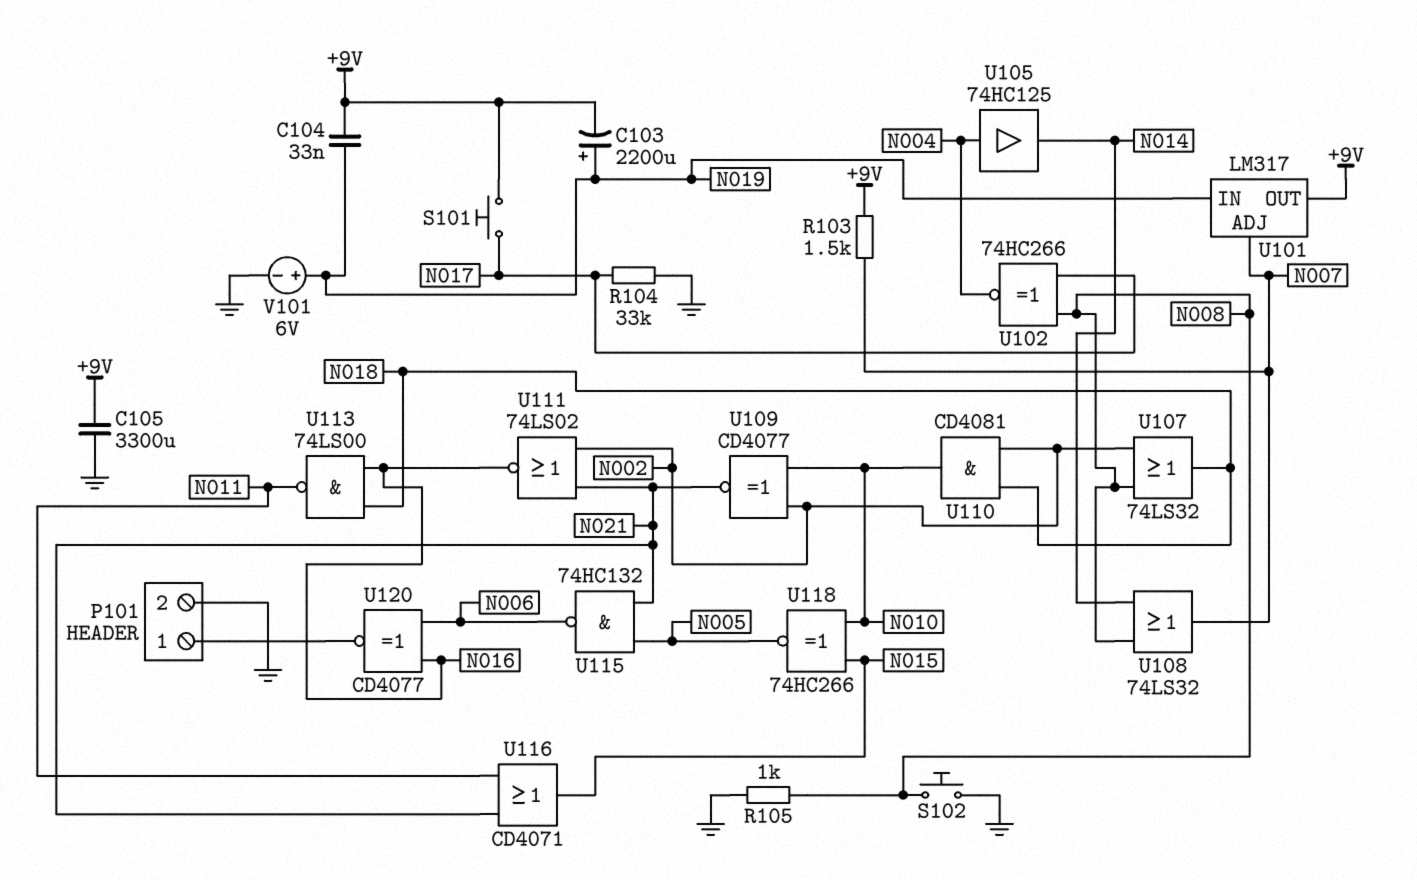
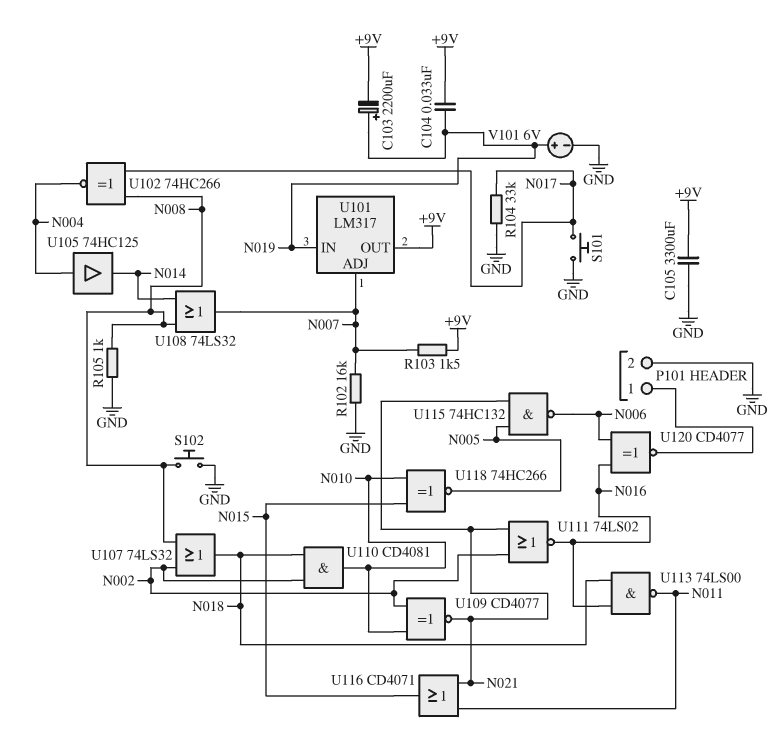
R102: none -> 16k (GND, N007)
S101: button (+9V, N017) -> button (GND, N017)

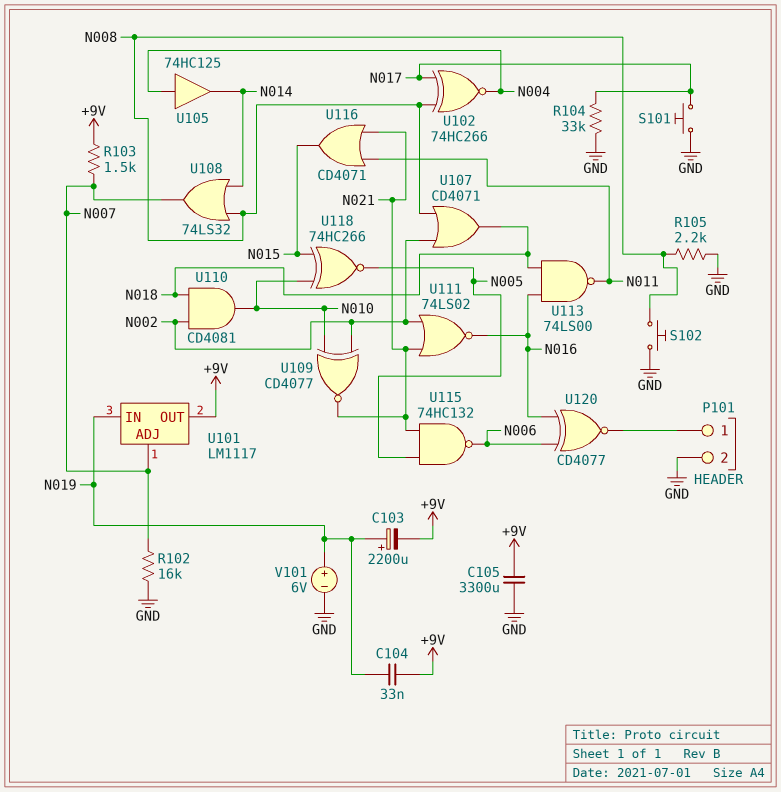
R105: 1k (GND, N008) -> 2.2k (GND, N008)
U101: LM317 -> LM1117
U107: OR 74LS32 (in N002, in N008, out N018) -> OR CD4071 (in N002, in N008, out N018)

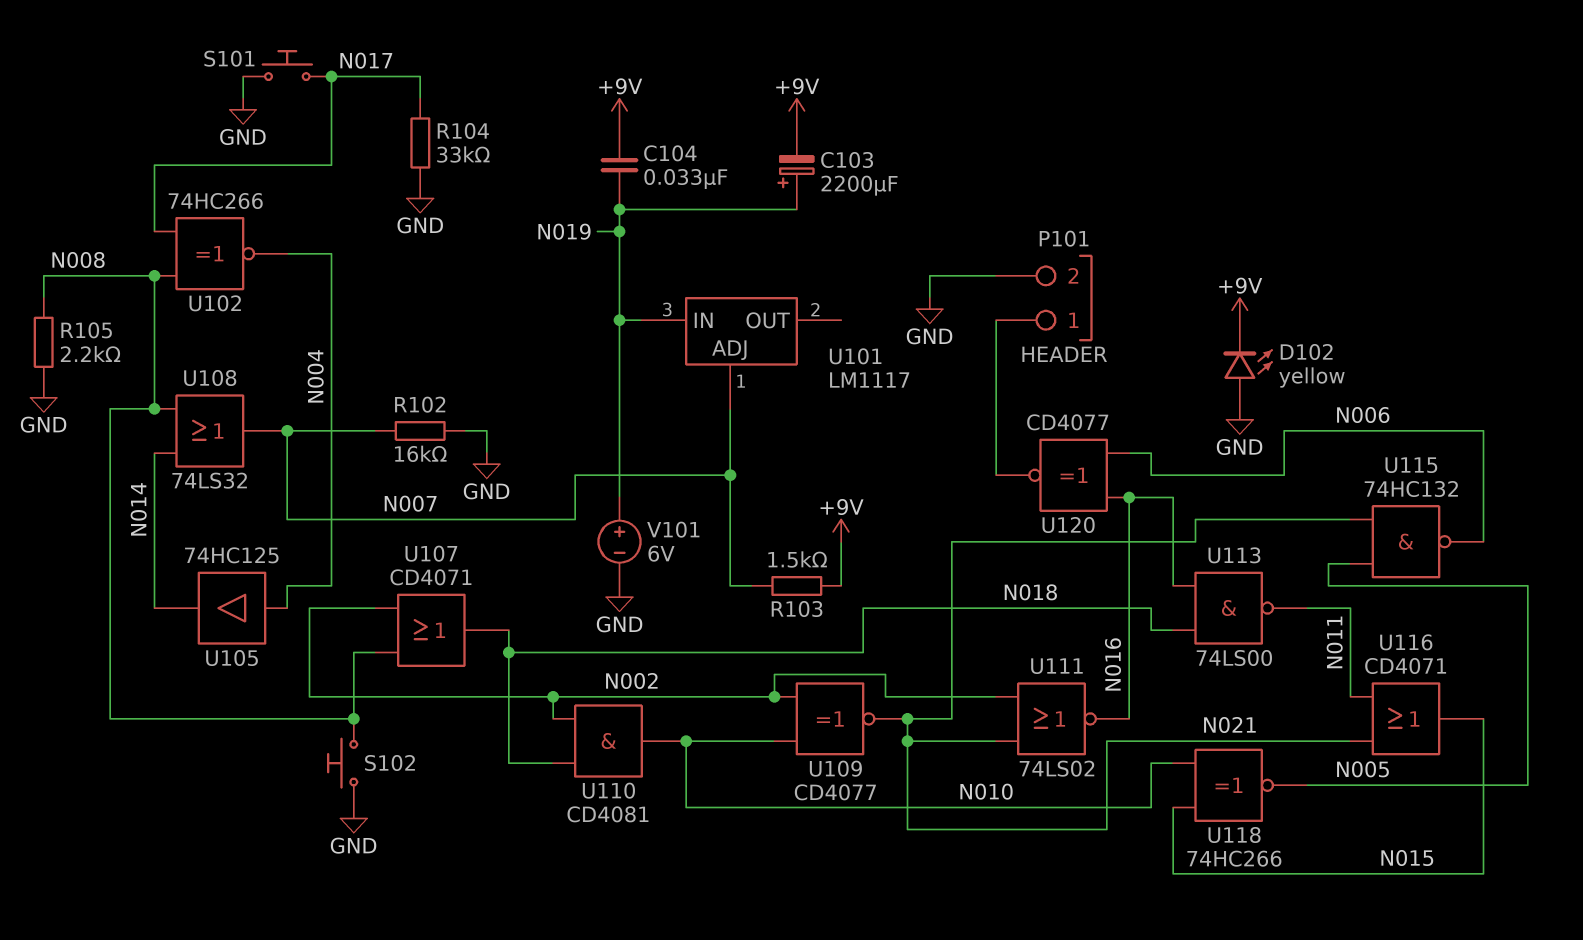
C105: 3300uF (+9V, GND) -> none
D102: none -> LED yellow (A GND, K +9V)
U101 pin OUT: +9V -> none

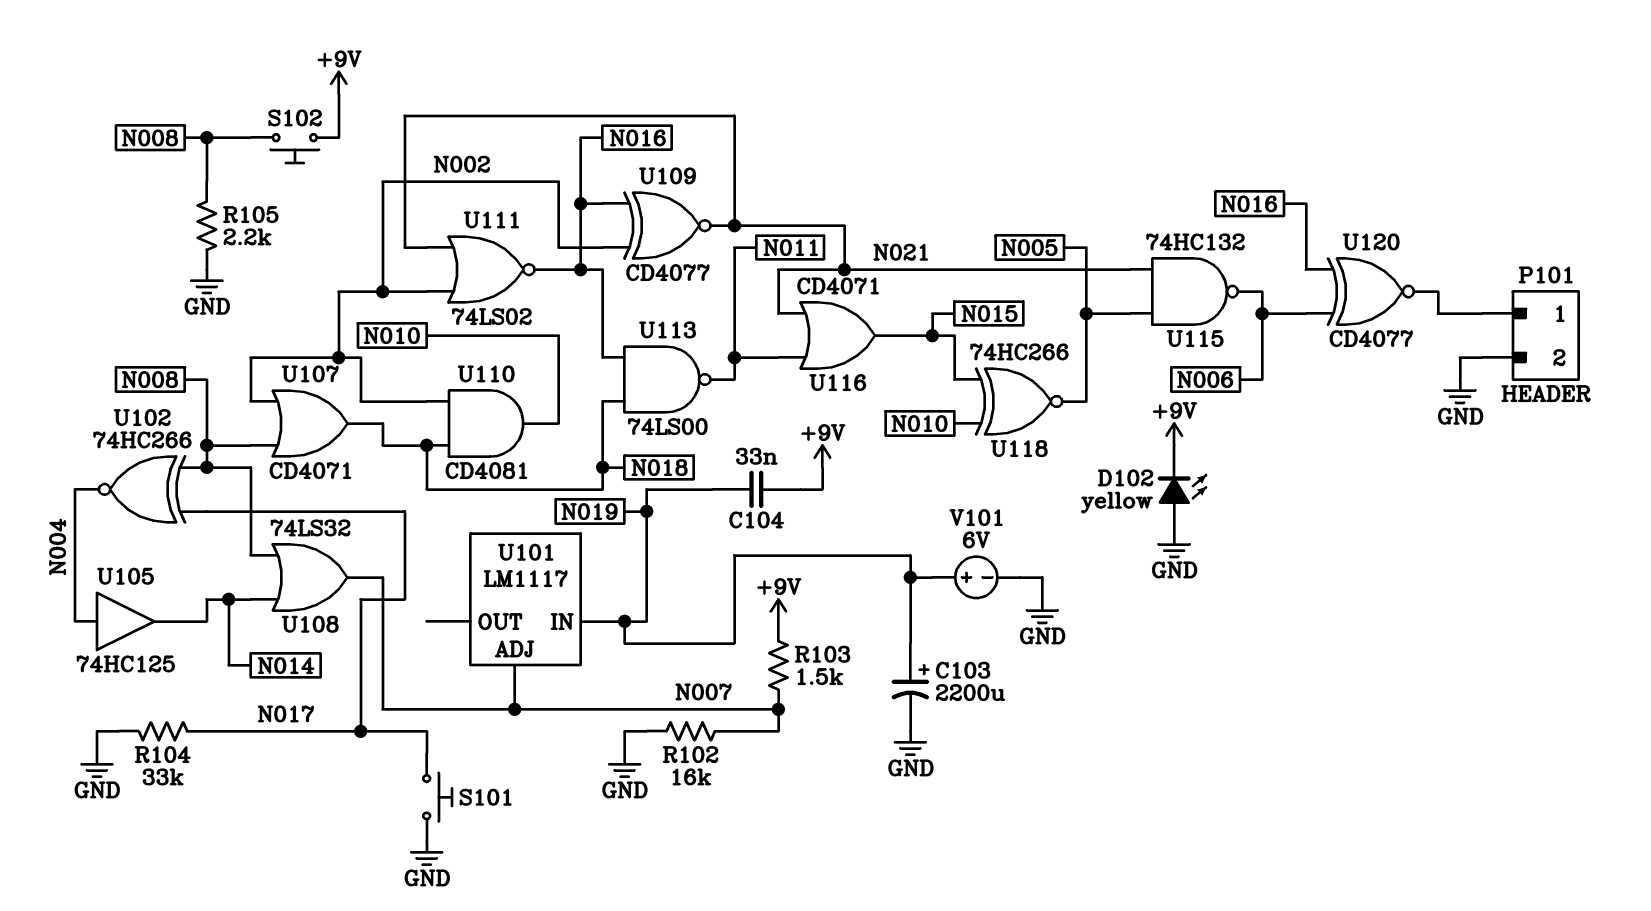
C103: 2200uF (plus N019, minus +9V) -> 2200uF (plus N019, minus GND)
S102: button (GND, N008) -> button (+9V, N008)
U109: XNOR CD4077 (in N002, in N010, out N021) -> XNOR CD4077 (in N002, in N016, out N021)

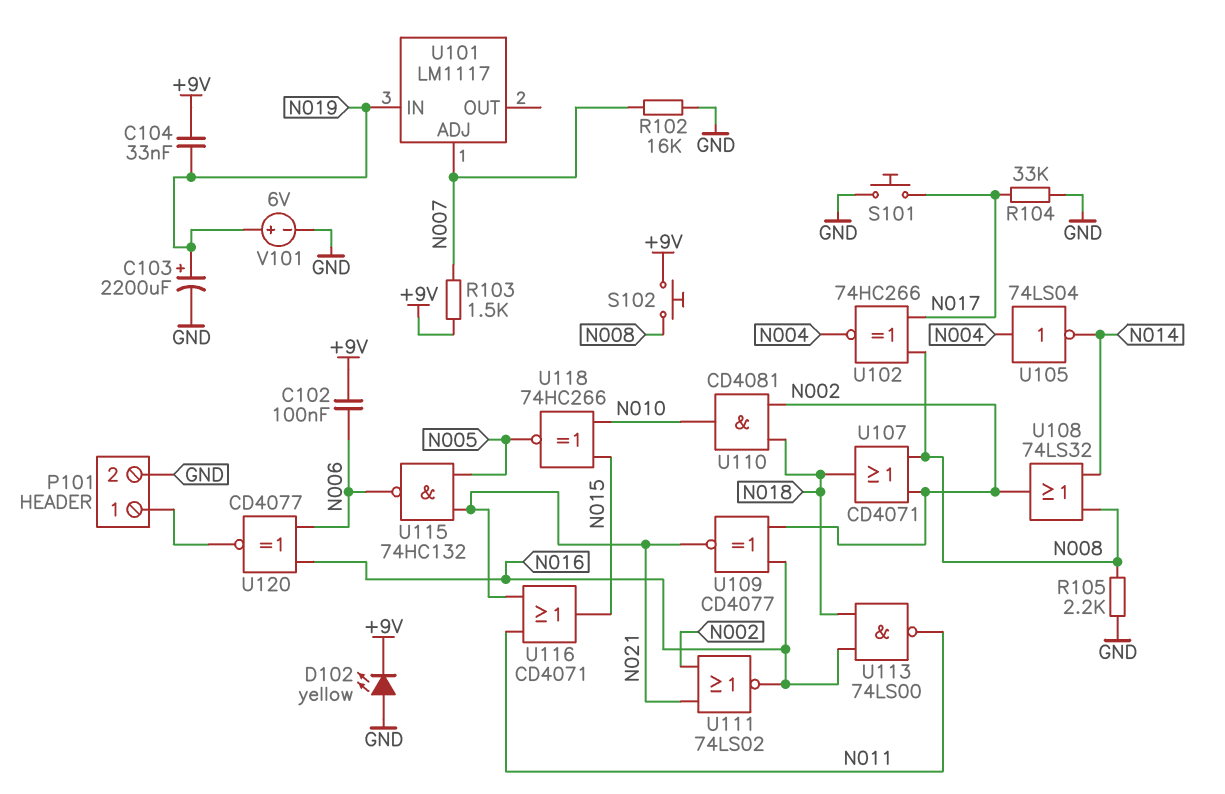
C102: none -> 100nF (+9V, N006)
U105: buffer 74HC125 (in N004, out N014) -> NOT 74LS04 (in N004, out N014)
U108: OR 74LS32 (in N008, in N014, out N007) -> OR 74LS32 (in N008, in N014, out N002)

